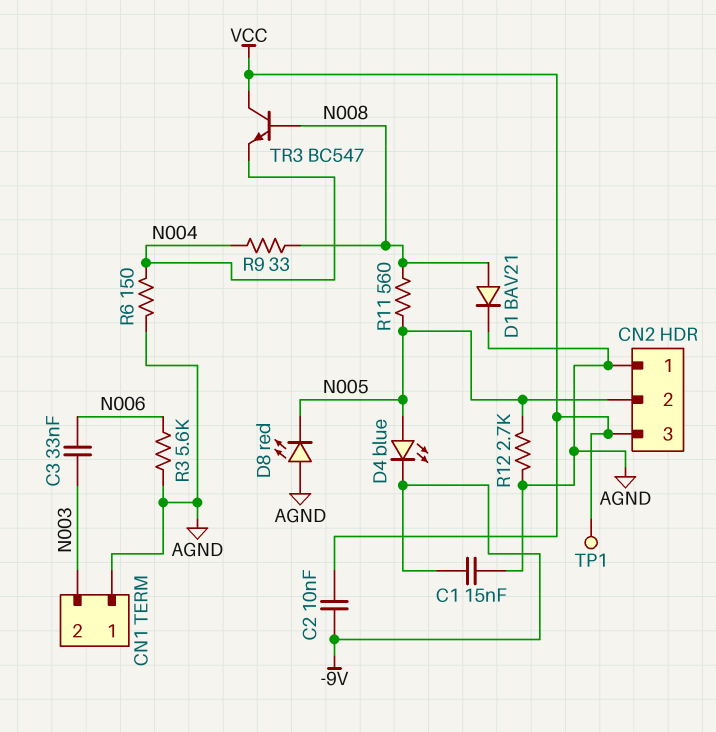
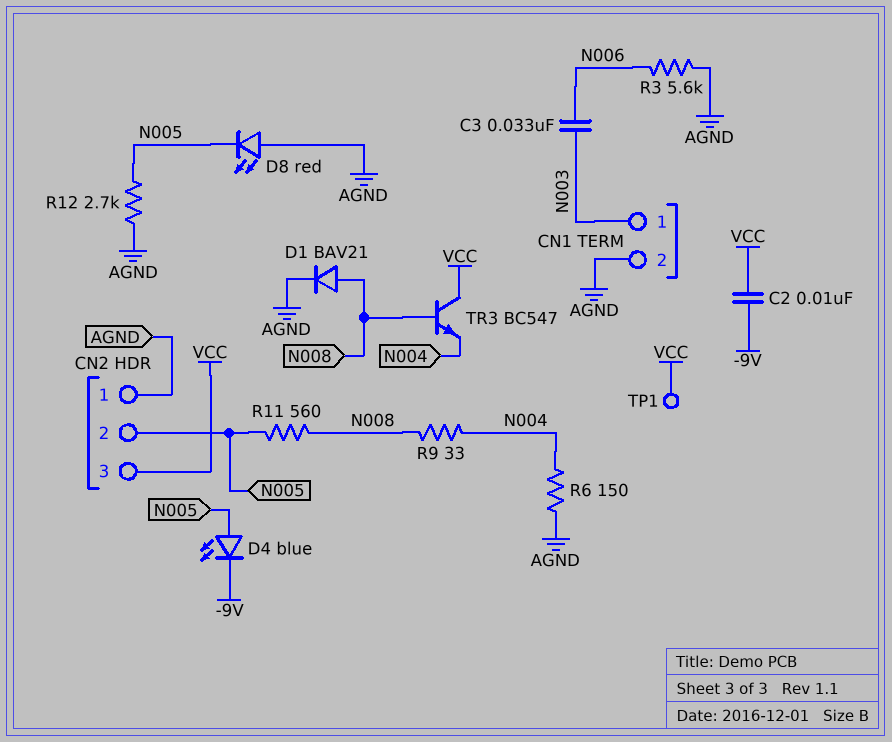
C1: 15nF (-9V, AGND) -> none
CN1 pin 1: AGND -> N003
CN1 pin 2: N003 -> AGND

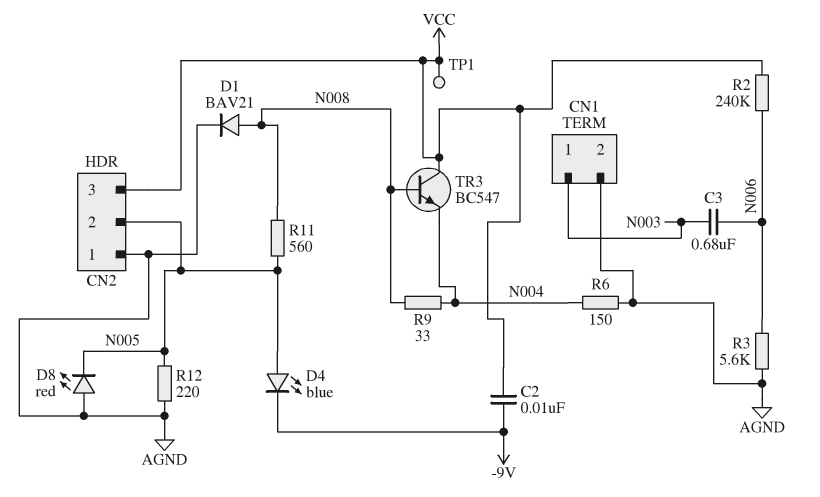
C3: 33nF (N003, N006) -> 680nF (N003, N006)
R2: none -> 240k (N006, VCC)
R12: 2.7k (AGND, N005) -> 220 (AGND, N005)

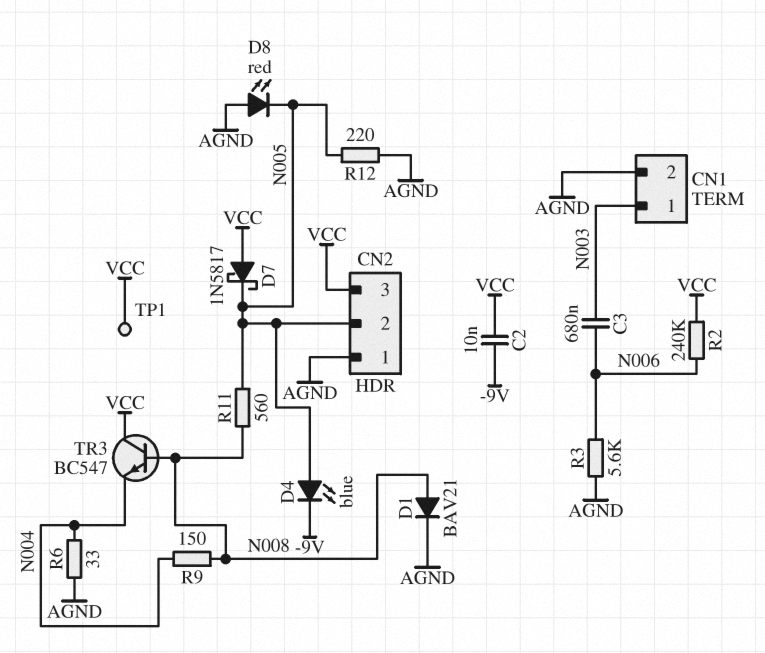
D7: none -> schottky 1N5817 (A VCC, K N005)
R6: 150 (AGND, N004) -> 33 (AGND, N004)
R9: 33 (N004, N008) -> 150 (N004, N008)

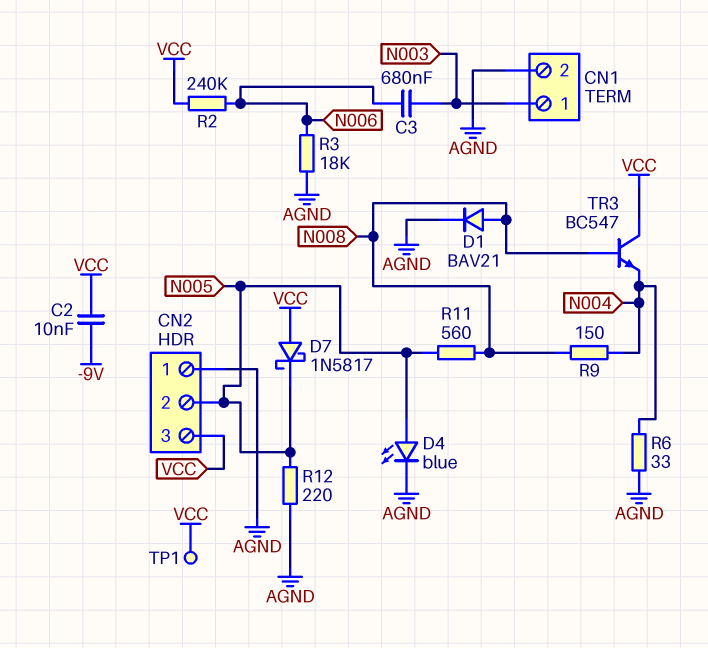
D4: LED blue (A N005, K -9V) -> LED blue (A N005, K AGND)
D8: LED red (A AGND, K N005) -> none
R3: 5.6k (AGND, N006) -> 18k (AGND, N006)

